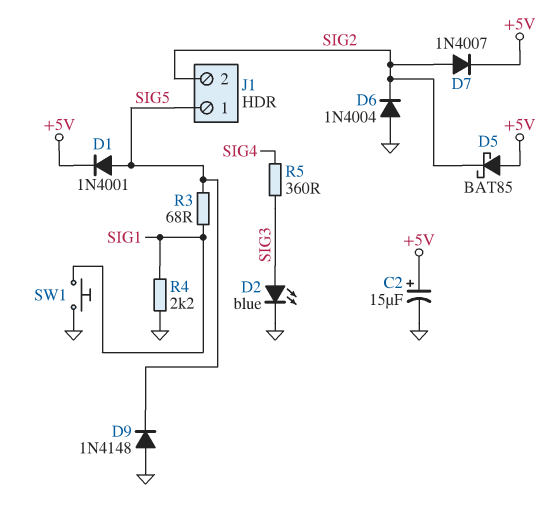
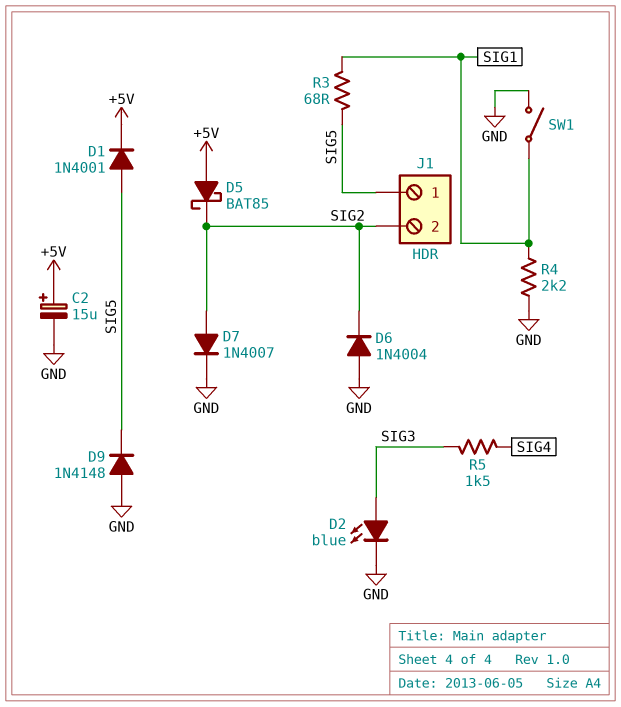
D7: diode 1N4007 (A SIG2, K +5V) -> diode 1N4007 (A SIG2, K GND)
R5: 360 (SIG3, SIG4) -> 1.5k (SIG3, SIG4)
SW1: button (GND, SIG1) -> switch (GND, SIG1)

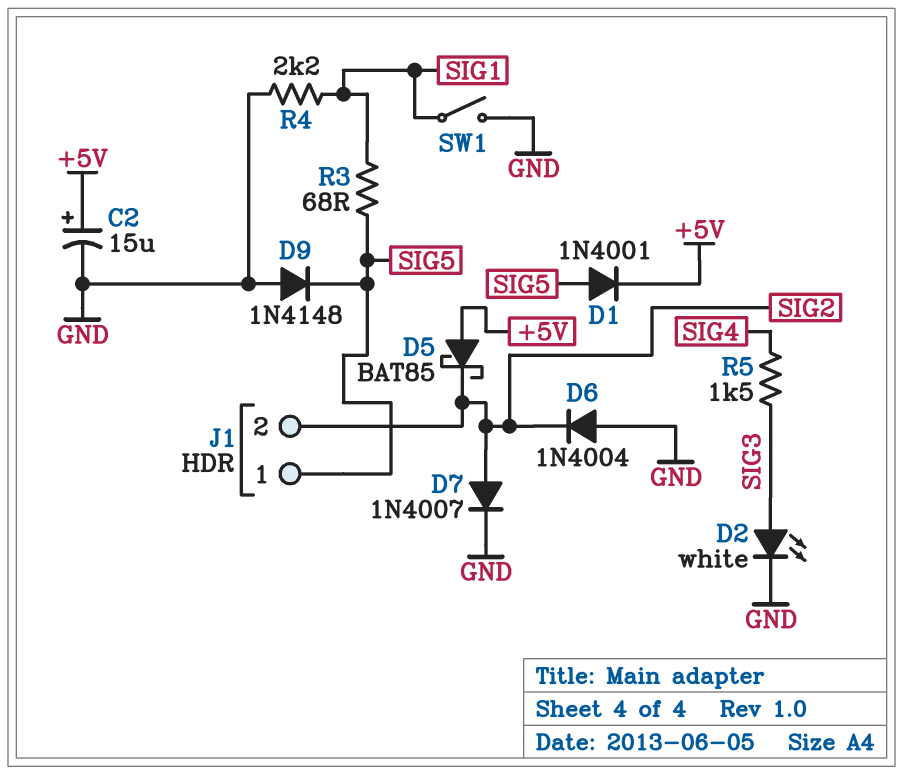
D2: LED blue (A SIG3, K GND) -> LED white (A SIG3, K GND)

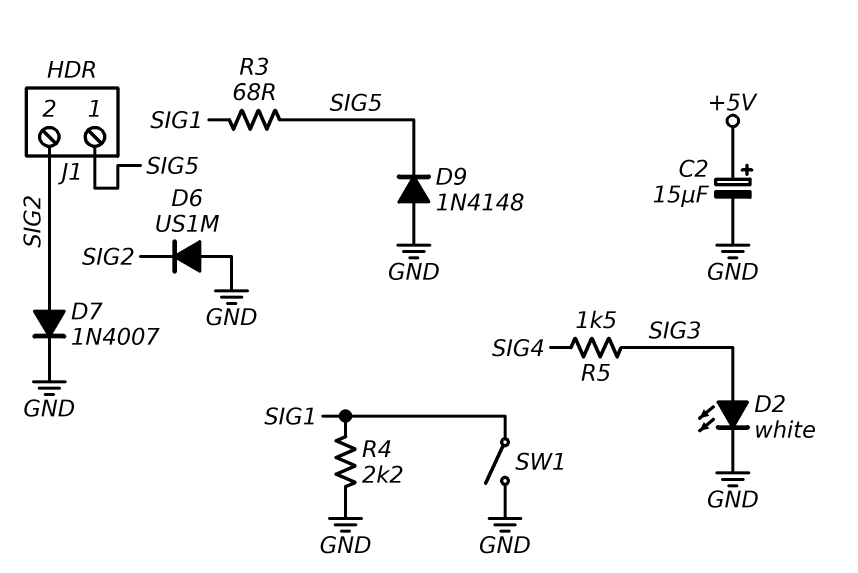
D1: diode 1N4001 (A SIG5, K +5V) -> none
D5: schottky BAT85 (A +5V, K SIG2) -> none
D6: diode 1N4004 (A GND, K SIG2) -> diode US1M (A GND, K SIG2)

